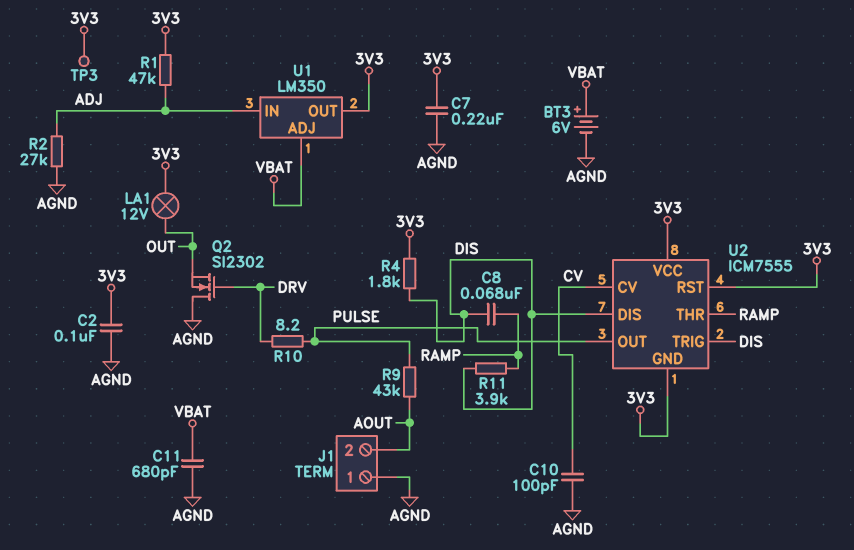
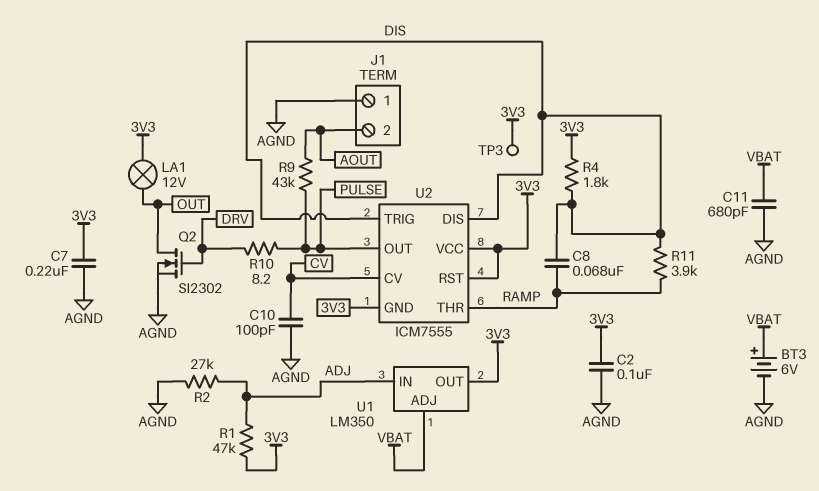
Q2: NMOS SI2302 (G DRV, D AGND, S OUT) -> NMOS SI2302 (G DRV, D OUT, S AGND)

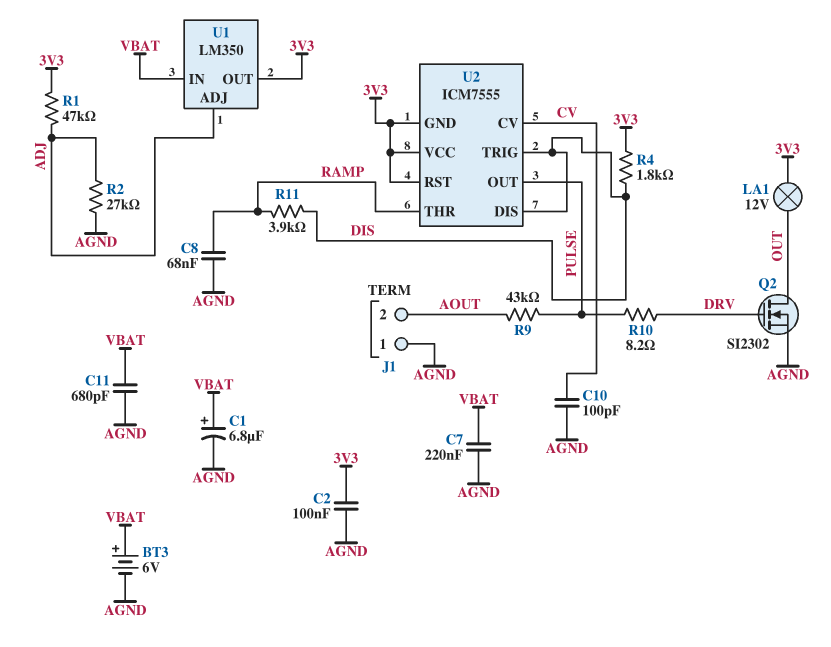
C1: none -> 6.8uF (plus VBAT, minus AGND)
C7: 220nF (3V3, AGND) -> 220nF (AGND, VBAT)
C8: 68nF (DIS, RAMP) -> 68nF (AGND, RAMP)
TP3: test point (3V3) -> none
U1 pin ADJ: VBAT -> ADJ
U1 pin IN: ADJ -> VBAT

